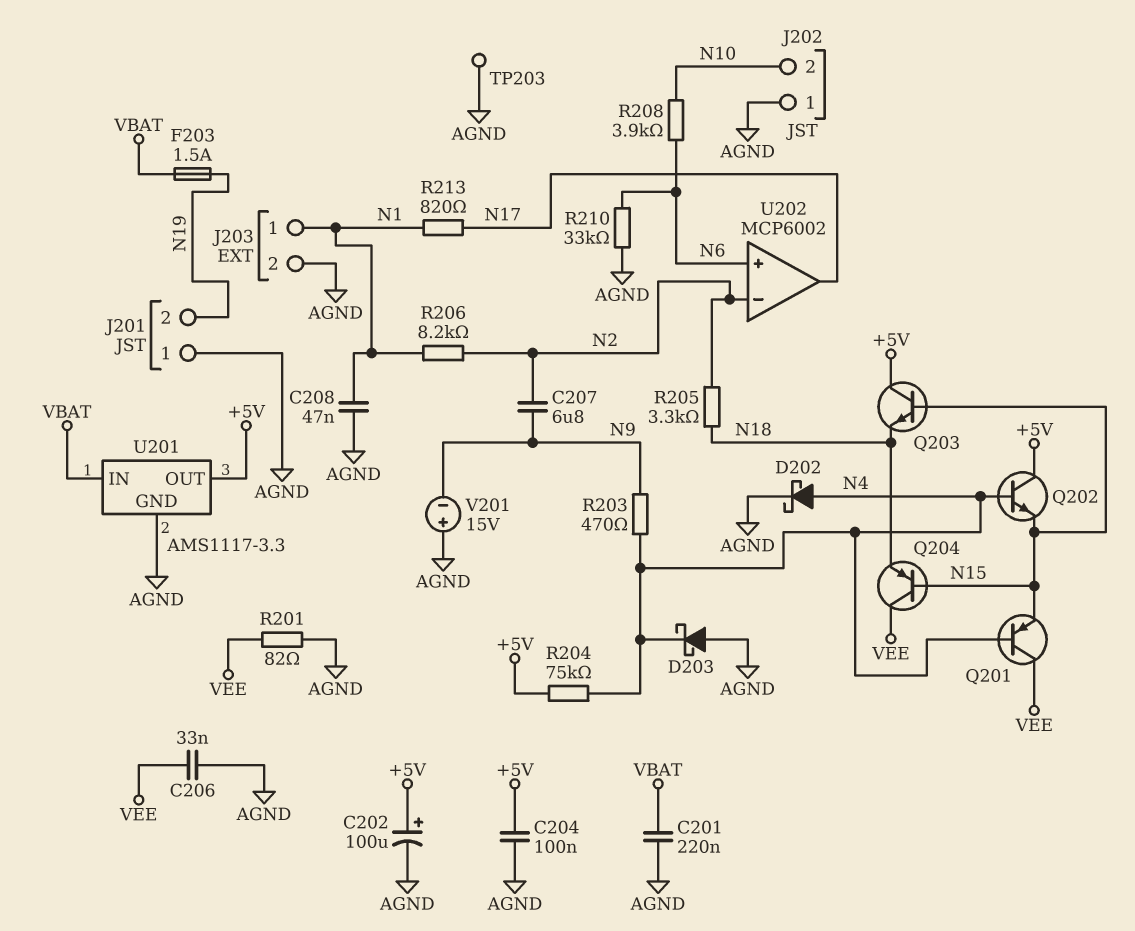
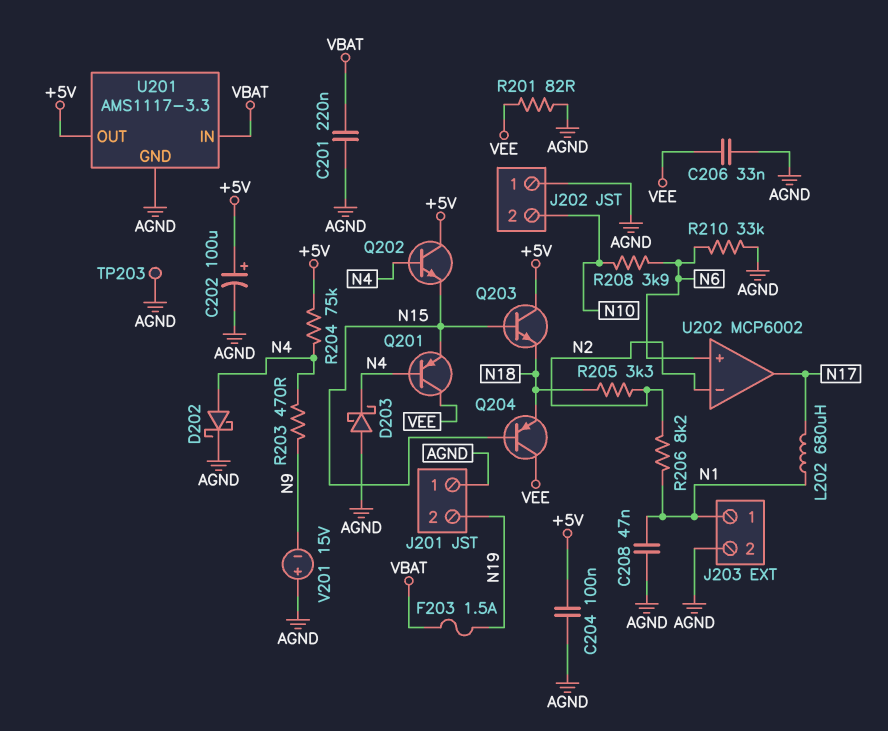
C207: 6.8uF (N2, N9) -> none
L202: none -> 680uH (N1, N17)
R213: 820 (N1, N17) -> none

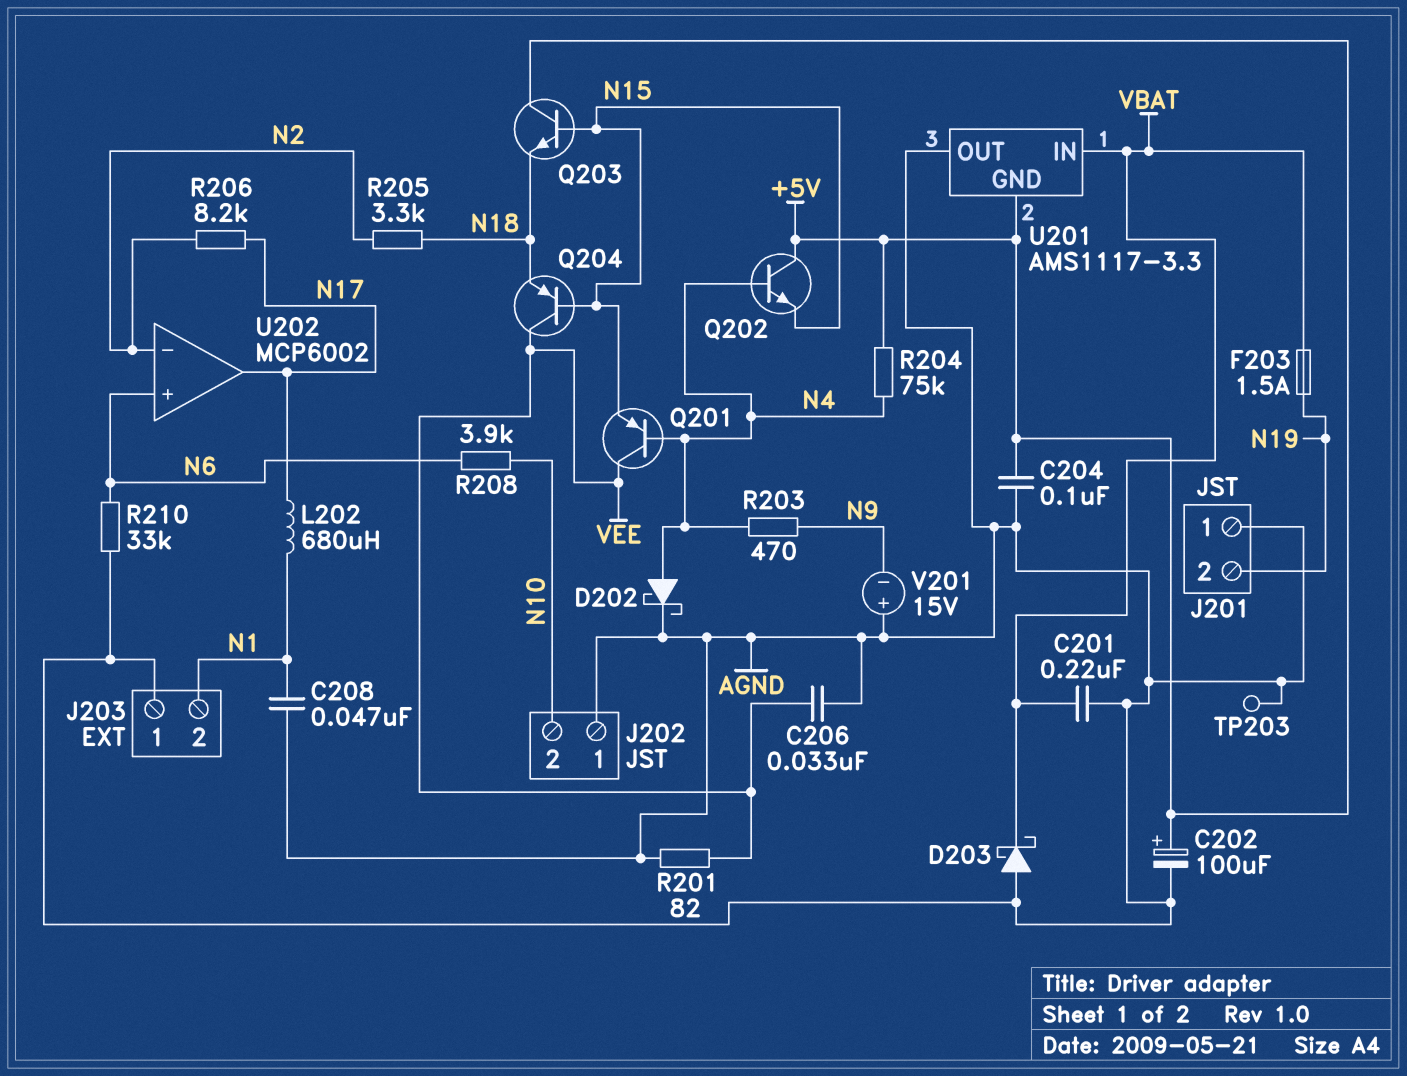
D203: schottky (A AGND, K N4) -> schottky (A AGND, K VBAT)
J203 pin 1: N1 -> AGND
J203 pin 2: AGND -> N1
R206: 8.2k (N1, N2) -> 8.2k (N2, N17)
U201 pin GND: AGND -> +5V
U201 pin OUT: +5V -> AGND

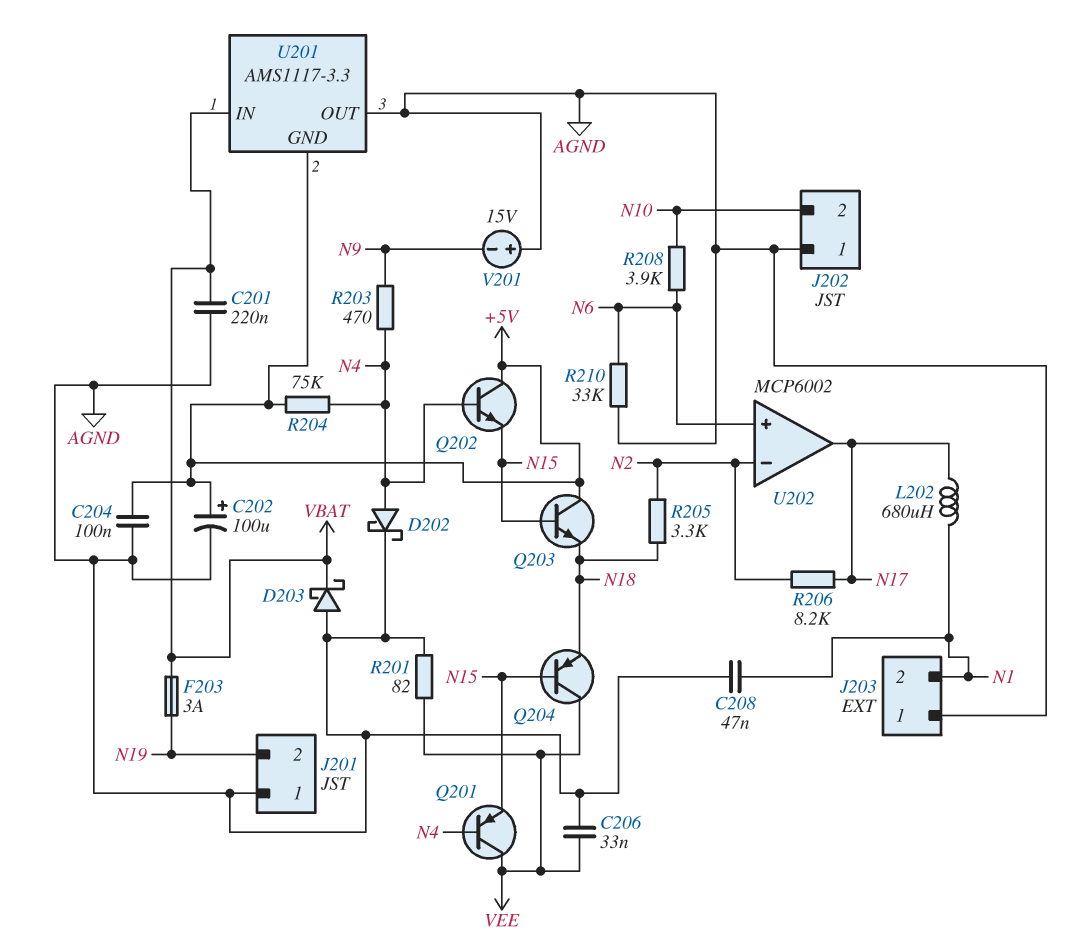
F203: 1.5A (N19, VBAT) -> 3A (N19, VBAT)
TP203: test point (AGND) -> none

